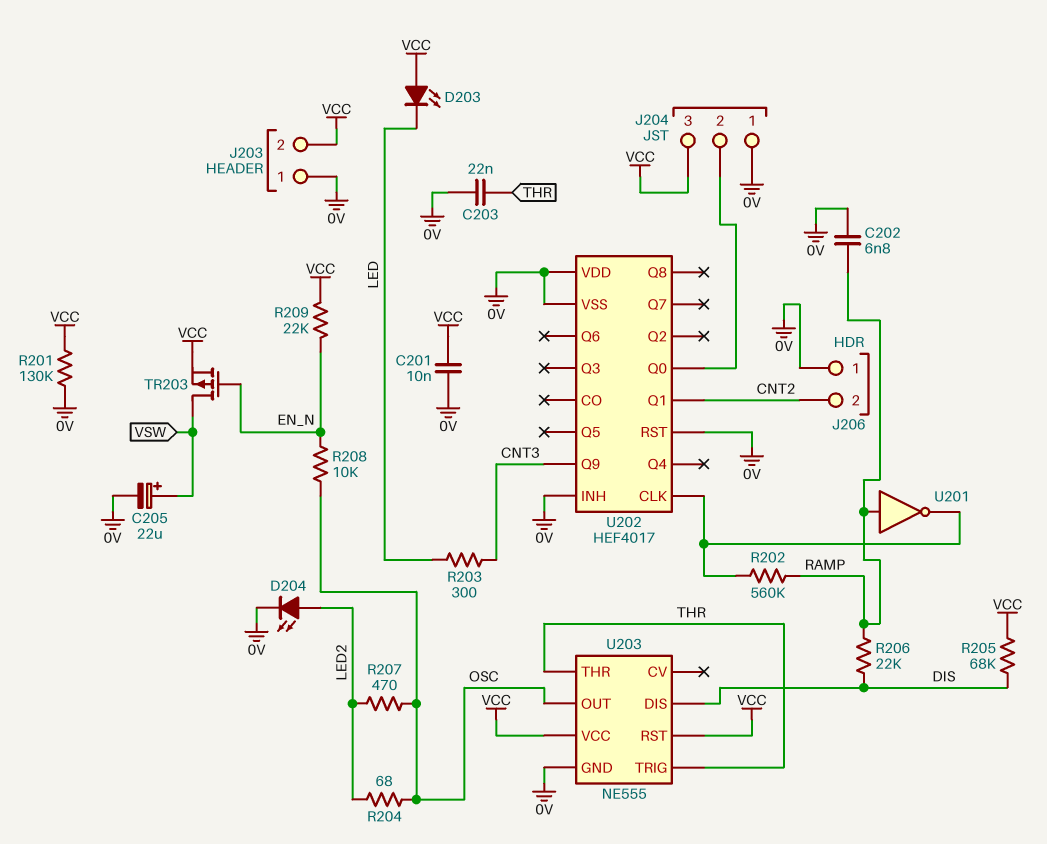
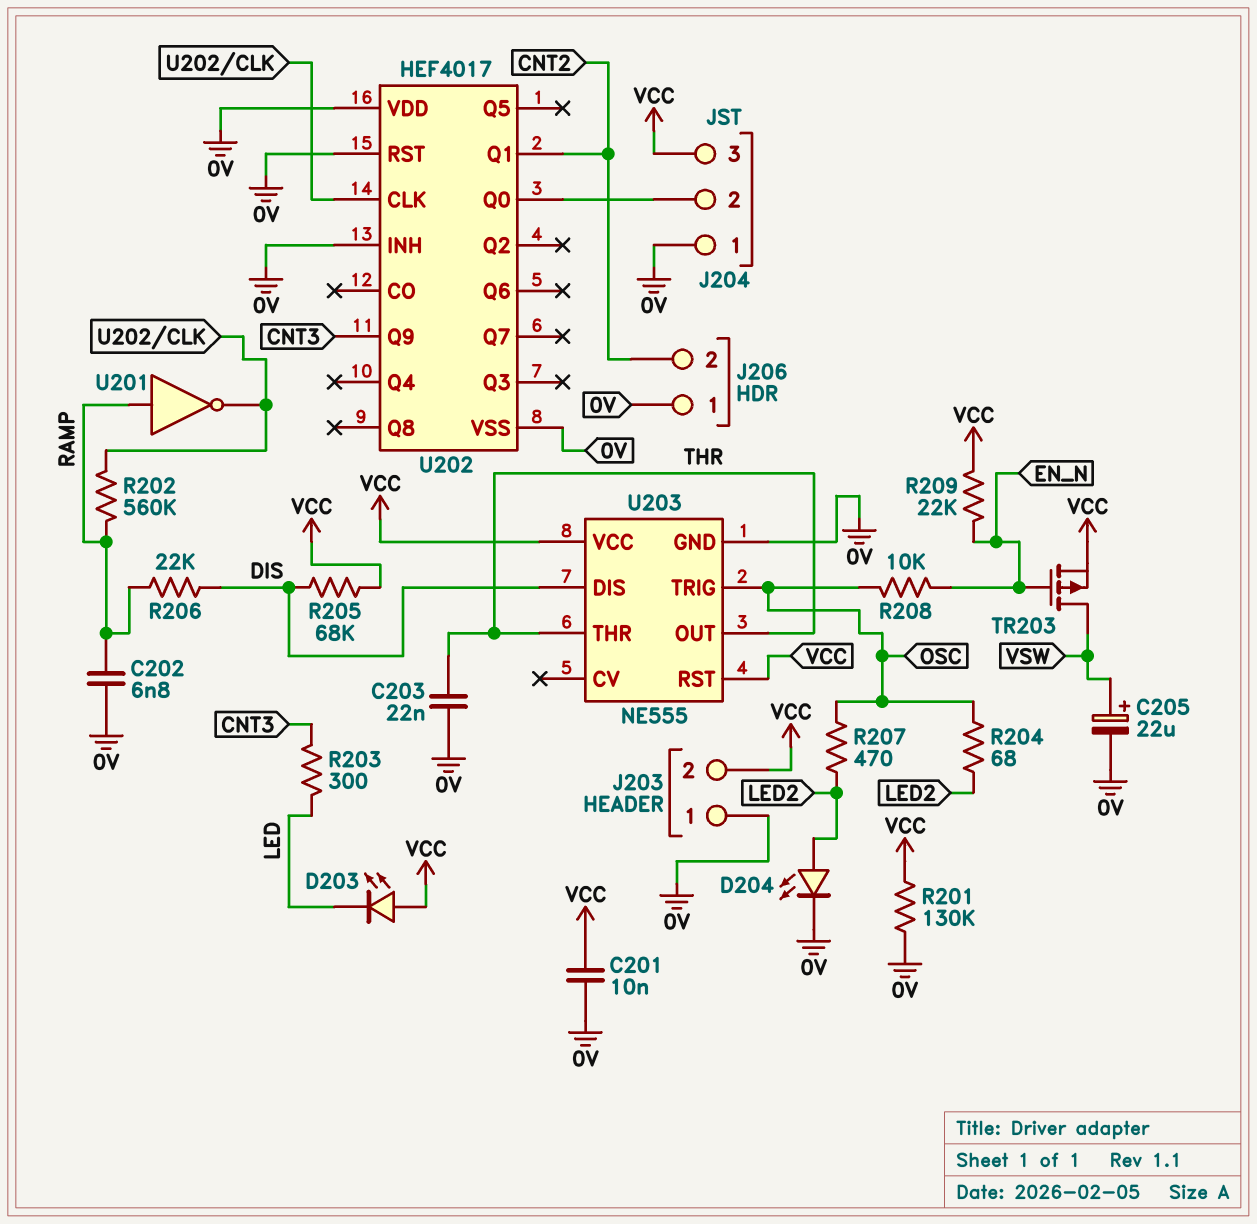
U203 pin OUT: OSC -> THR
U203 pin TRIG: THR -> OSC

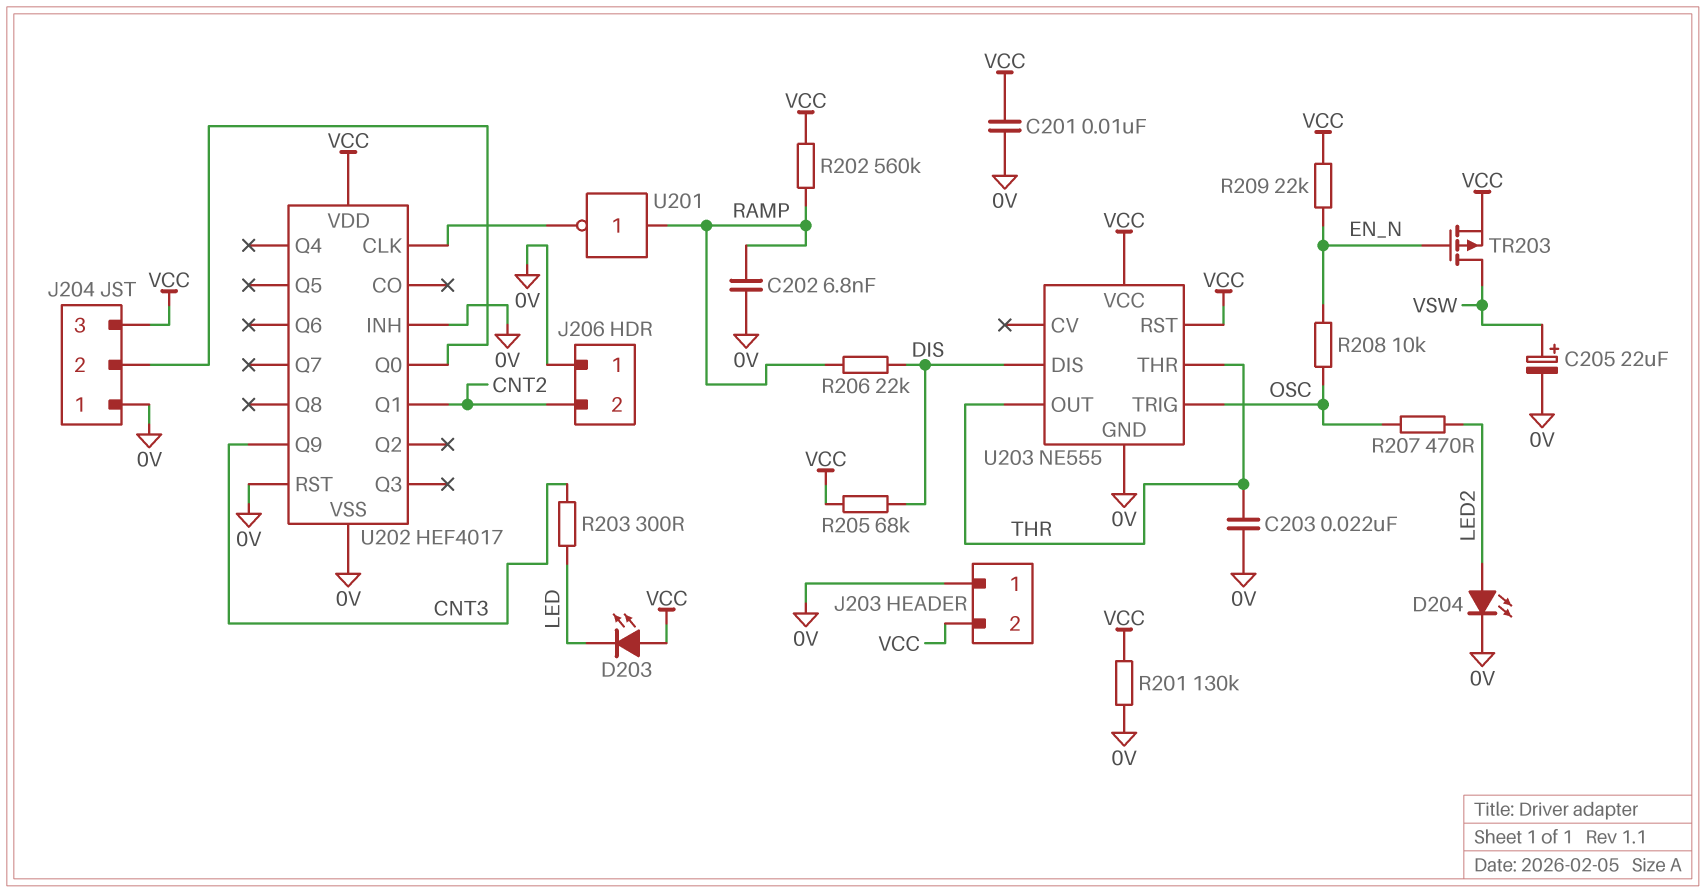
R202: 560k (RAMP, U202/CLK) -> 560k (RAMP, VCC)
R204: 68 (LED2, OSC) -> none
U202 pin VDD: 0V -> VCC

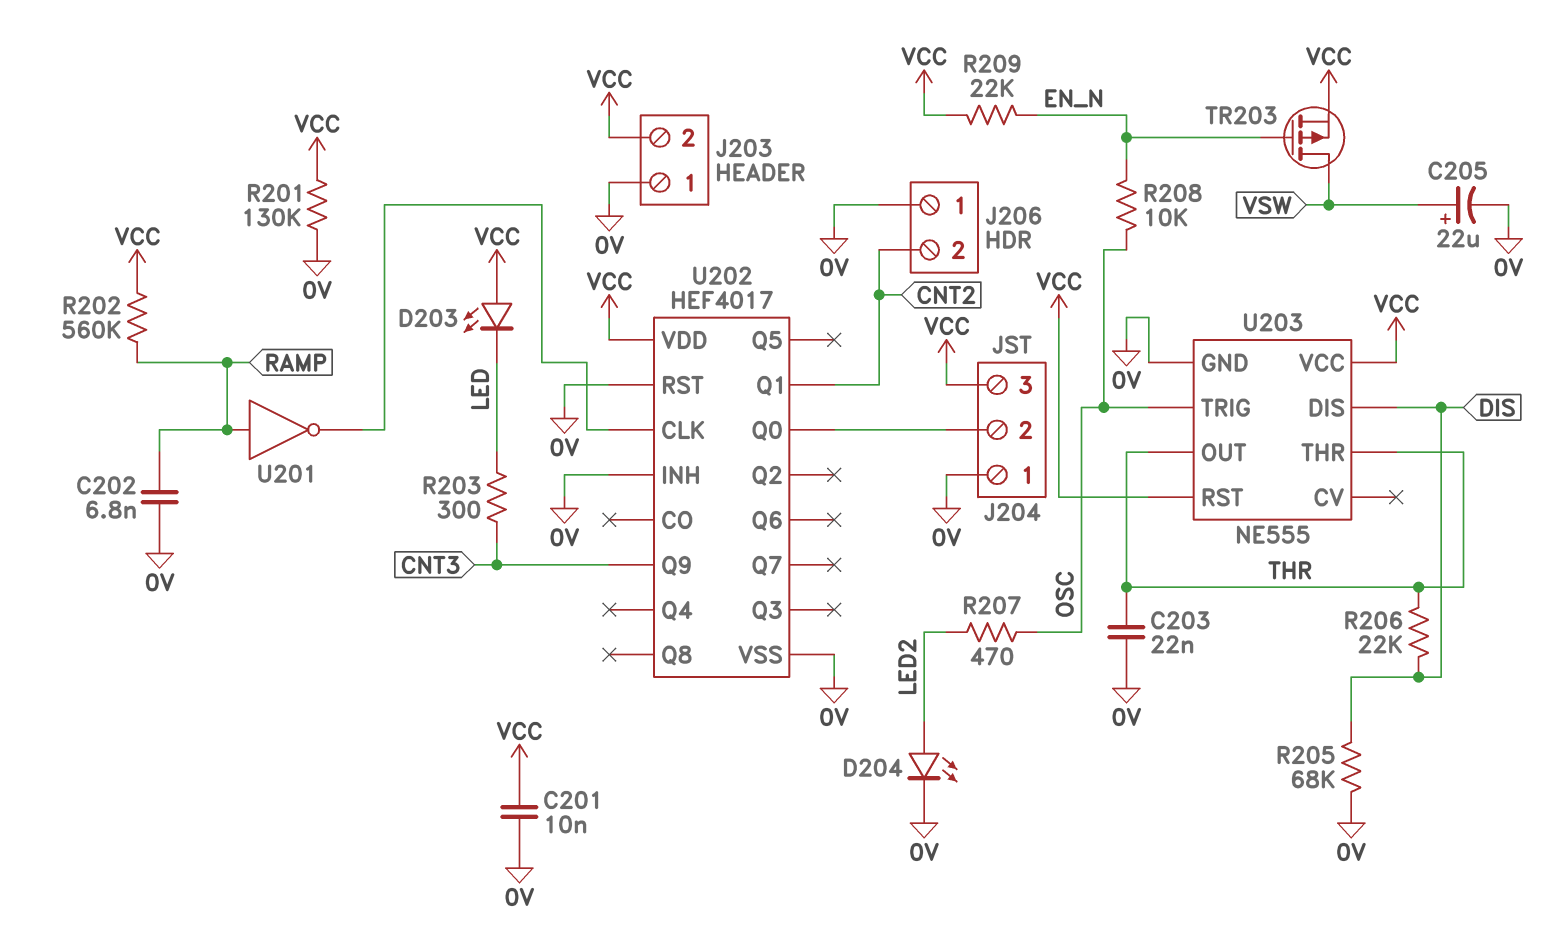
R205: 68k (DIS, VCC) -> 68k (0V, DIS)
R206: 22k (DIS, RAMP) -> 22k (DIS, THR)

